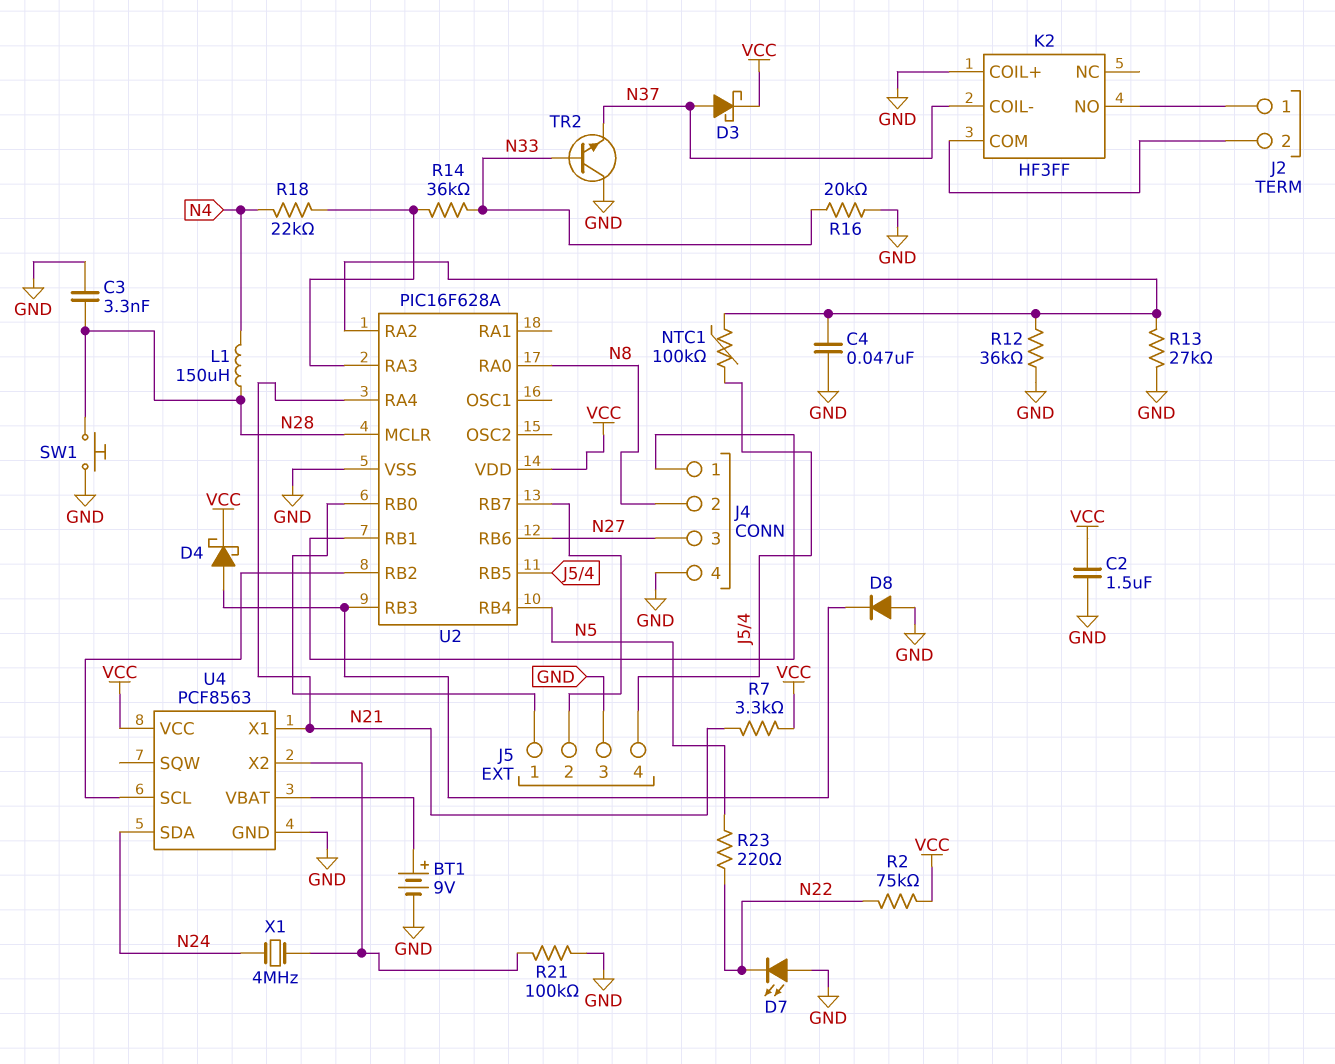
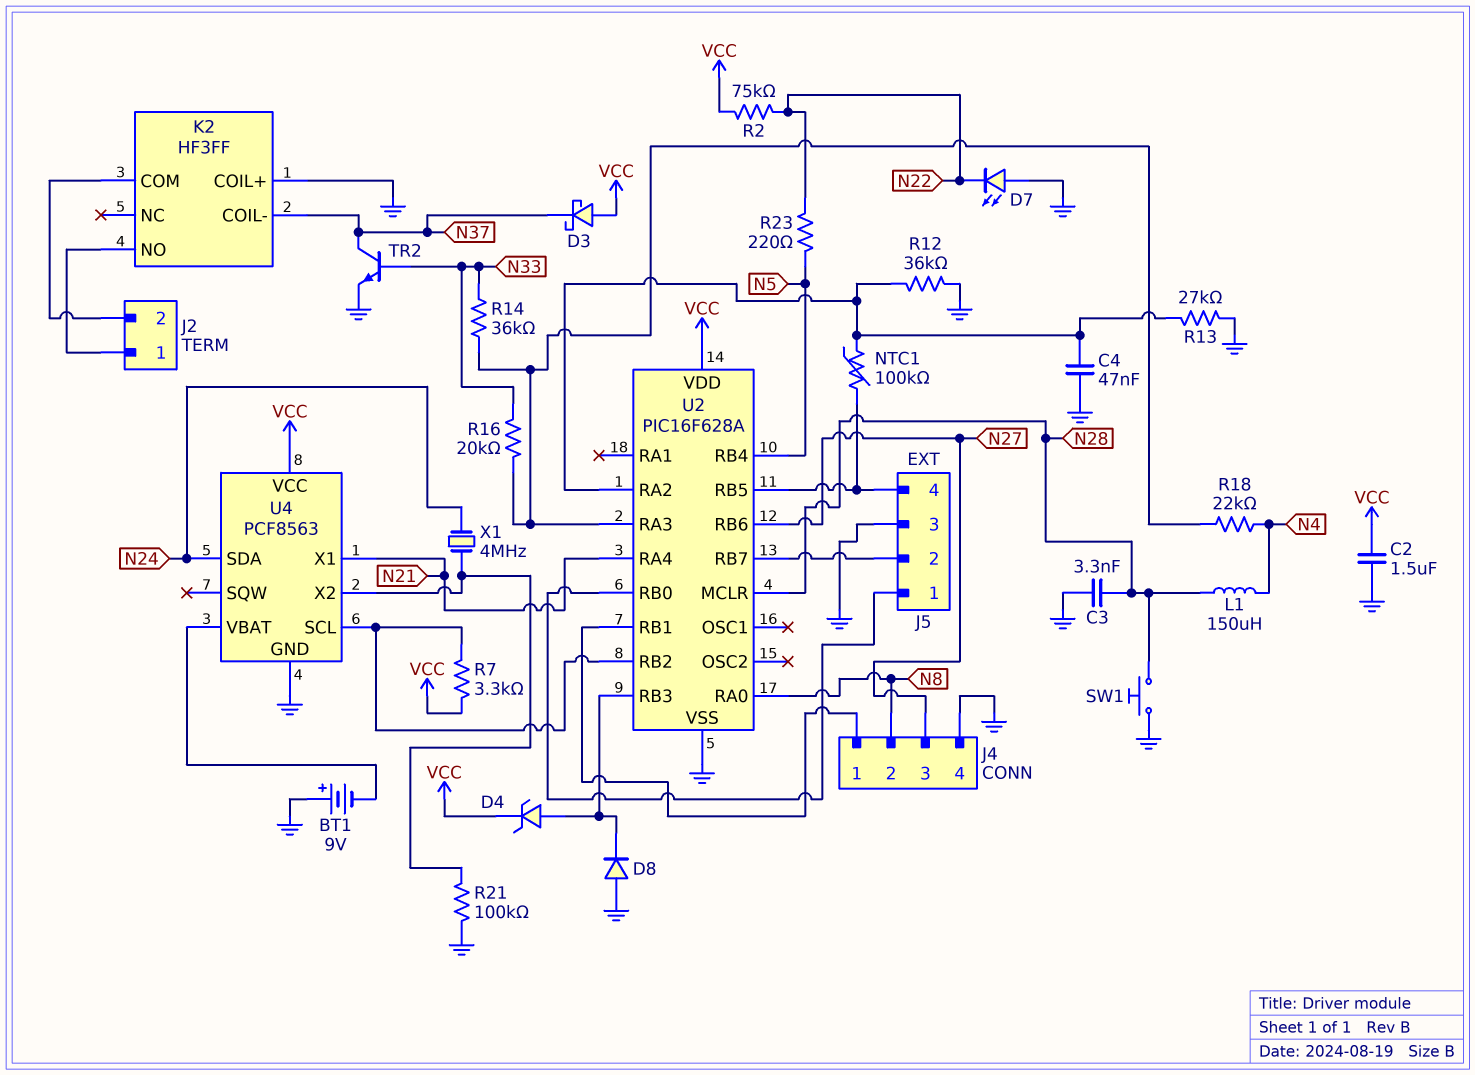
BT1: 9V (plus U4/VBAT, minus GND) -> 9V (plus GND, minus U4/VBAT)
D3: schottky (A N37, K VCC) -> schottky (A VCC, K N37)
D4: schottky (A U2/RB3, K VCC) -> zener (A U2/RB3, K VCC)
R7: 3.3k (N21, VCC) -> 3.3k (U2/RB2, VCC)
R16: 20k (GND, N33) -> 20k (N33, U2/RA3)
TR2: NPN (B N33, C GND, E N37) -> NPN (B N33, C N37, E GND)

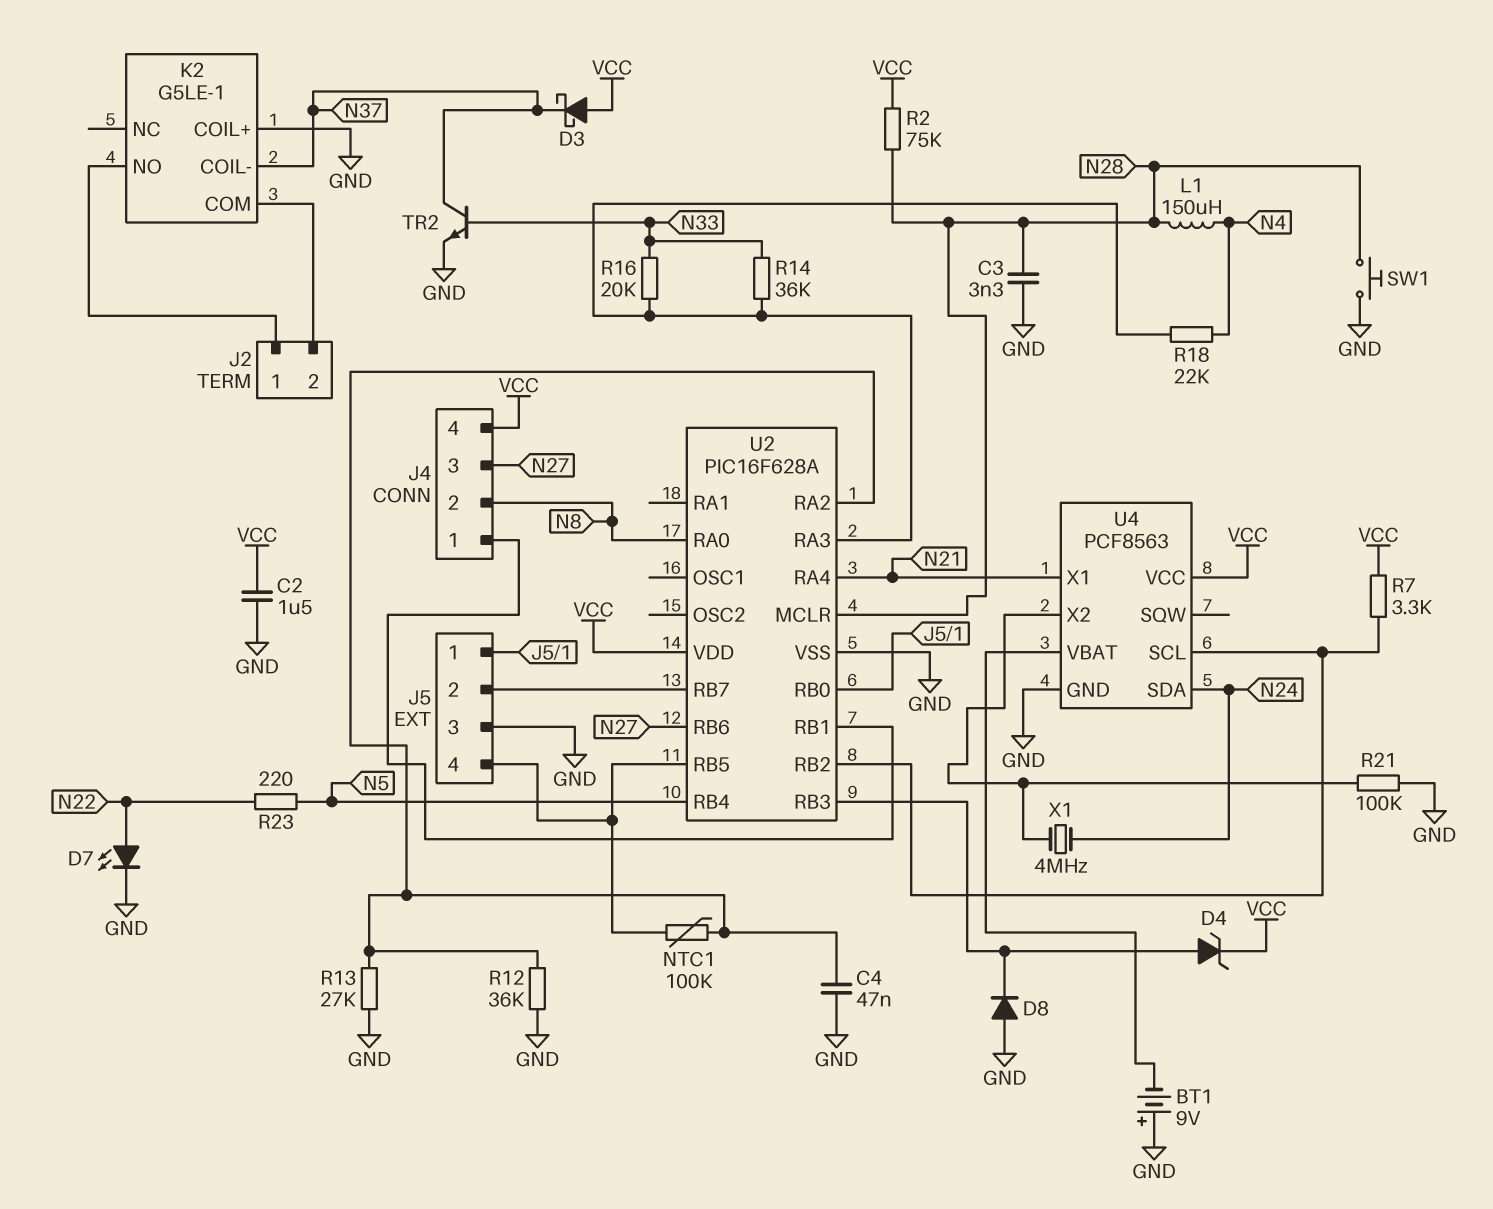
D7: LED (A GND, K N22) -> LED (A N22, K GND)
J4 pin 4: GND -> VCC
K2: HF3FF -> G5LE-1
R2: 75k (N22, VCC) -> 75k (N28, VCC)

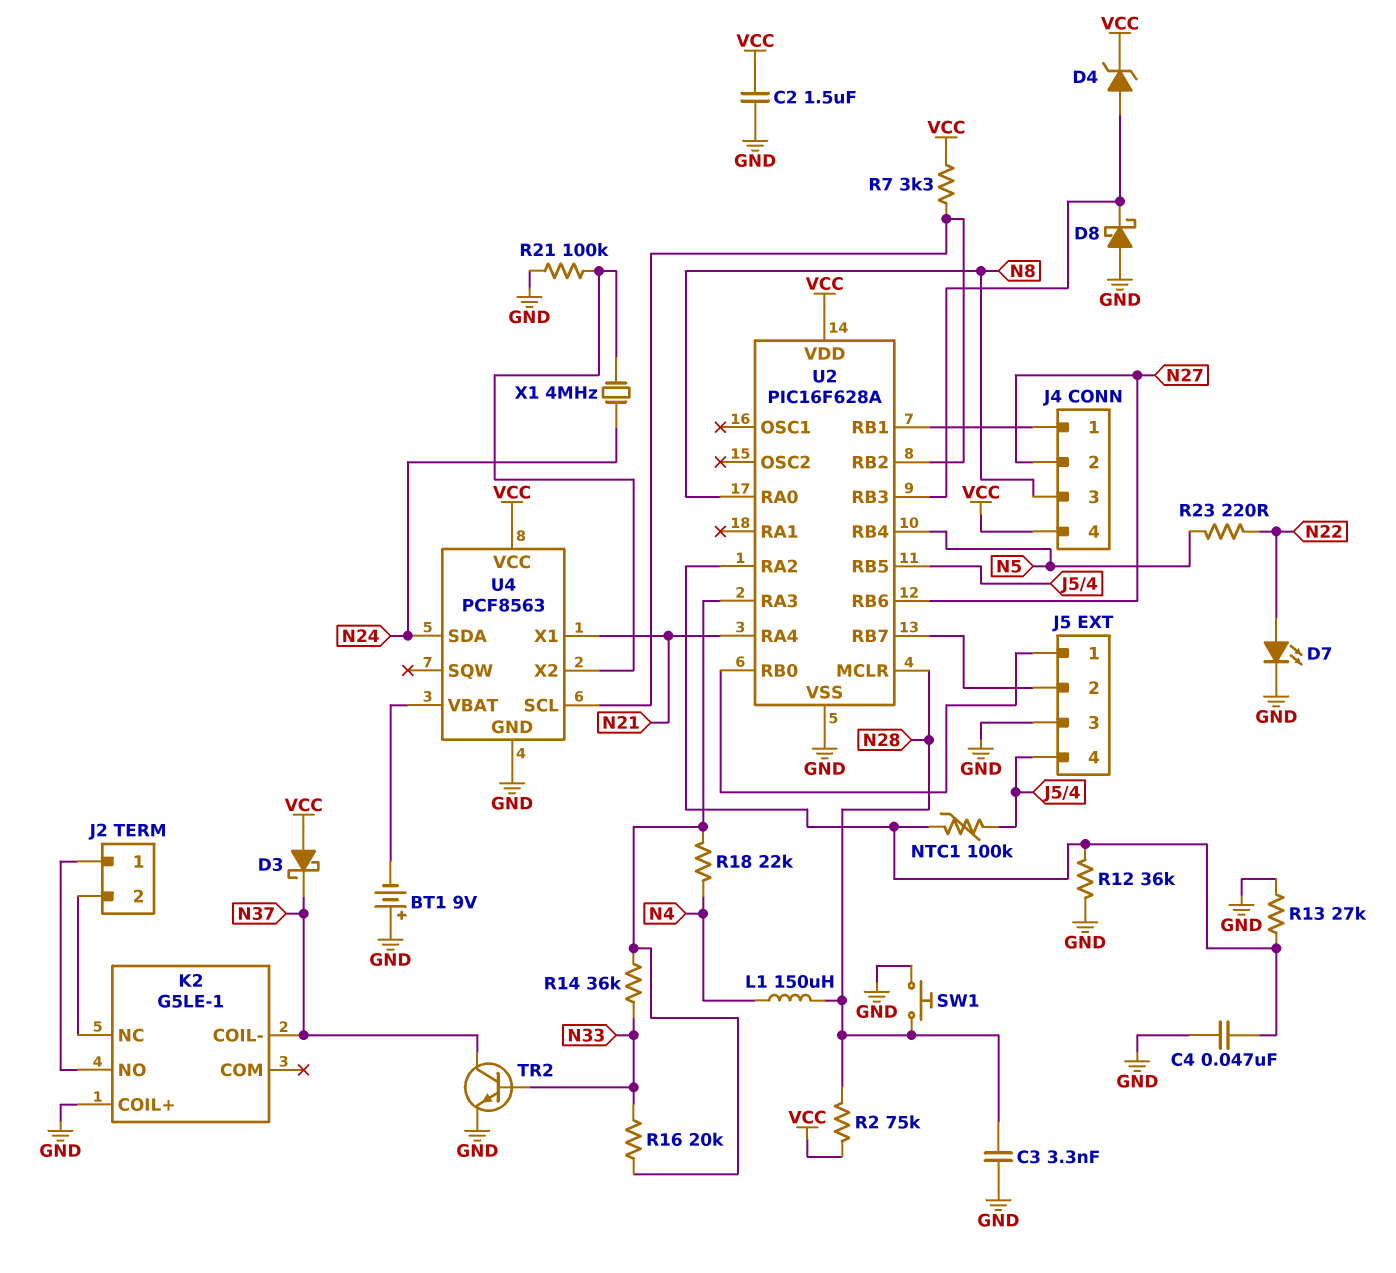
D8: diode (A GND, K U2/RB3) -> schottky (A GND, K U2/RB3)
J4 pin 2: N8 -> N27
J4 pin 3: N27 -> N8
K2 pin COM: J2/2 -> none
K2 pin NC: none -> J2/2

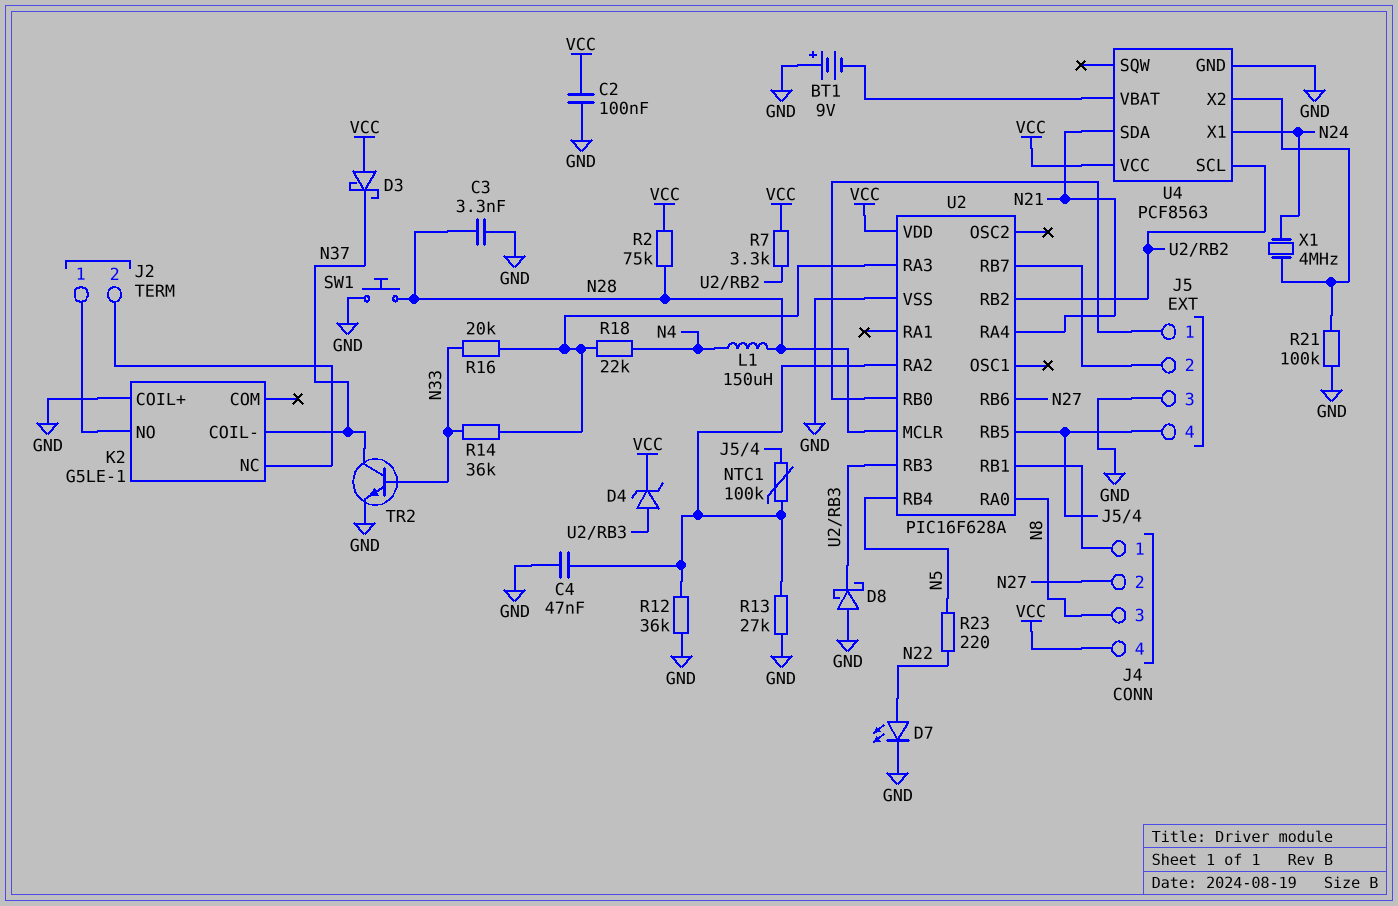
C2: 1.5uF (GND, VCC) -> 100nF (GND, VCC)
U4 pin SDA: N24 -> N21
U4 pin X1: N21 -> N24

